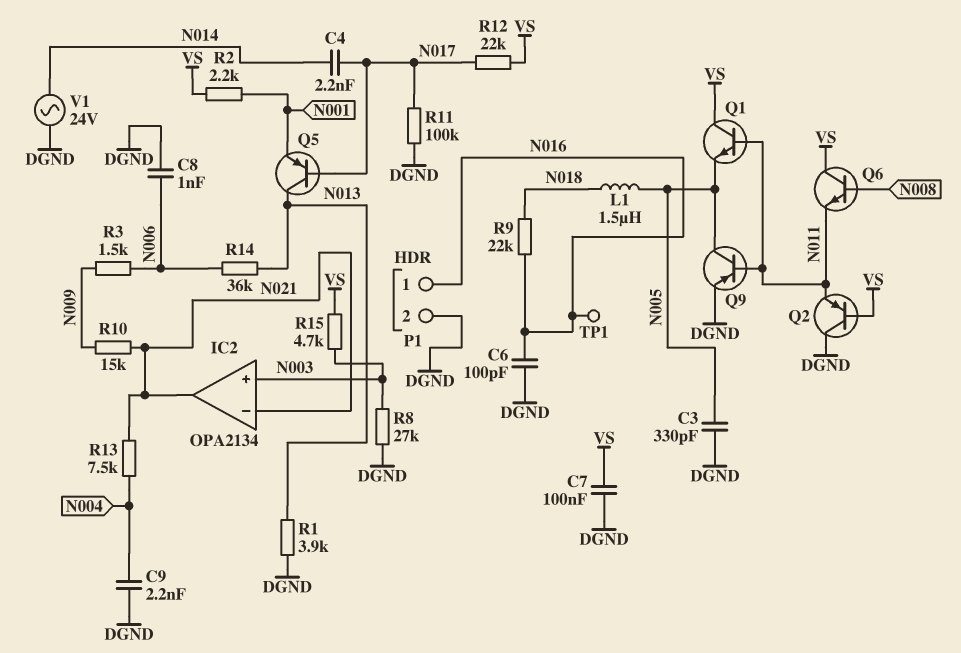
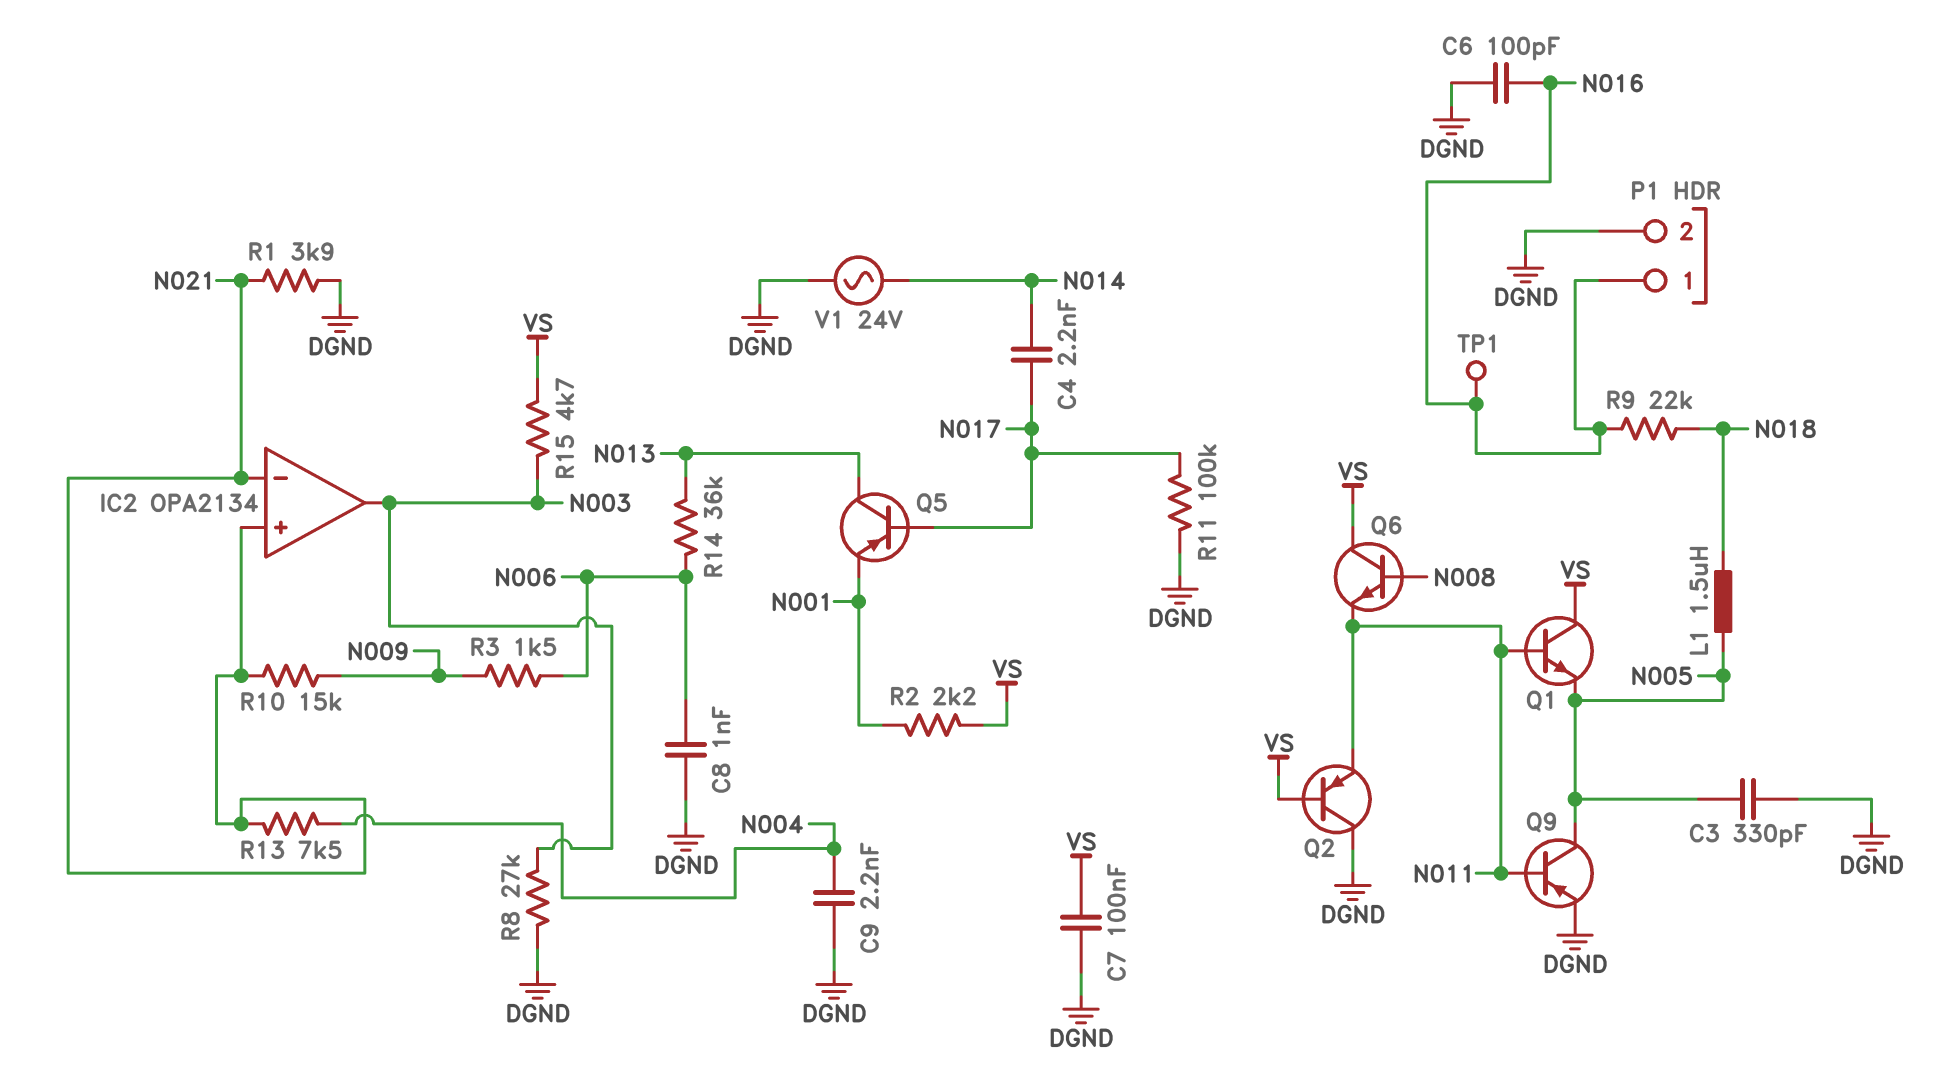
IC2 pin in+: N003 -> N021
IC2 pin out: N021 -> N003
R1: 3.9k (DGND, N013) -> 3.9k (DGND, N021)
R12: 22k (N017, VS) -> none

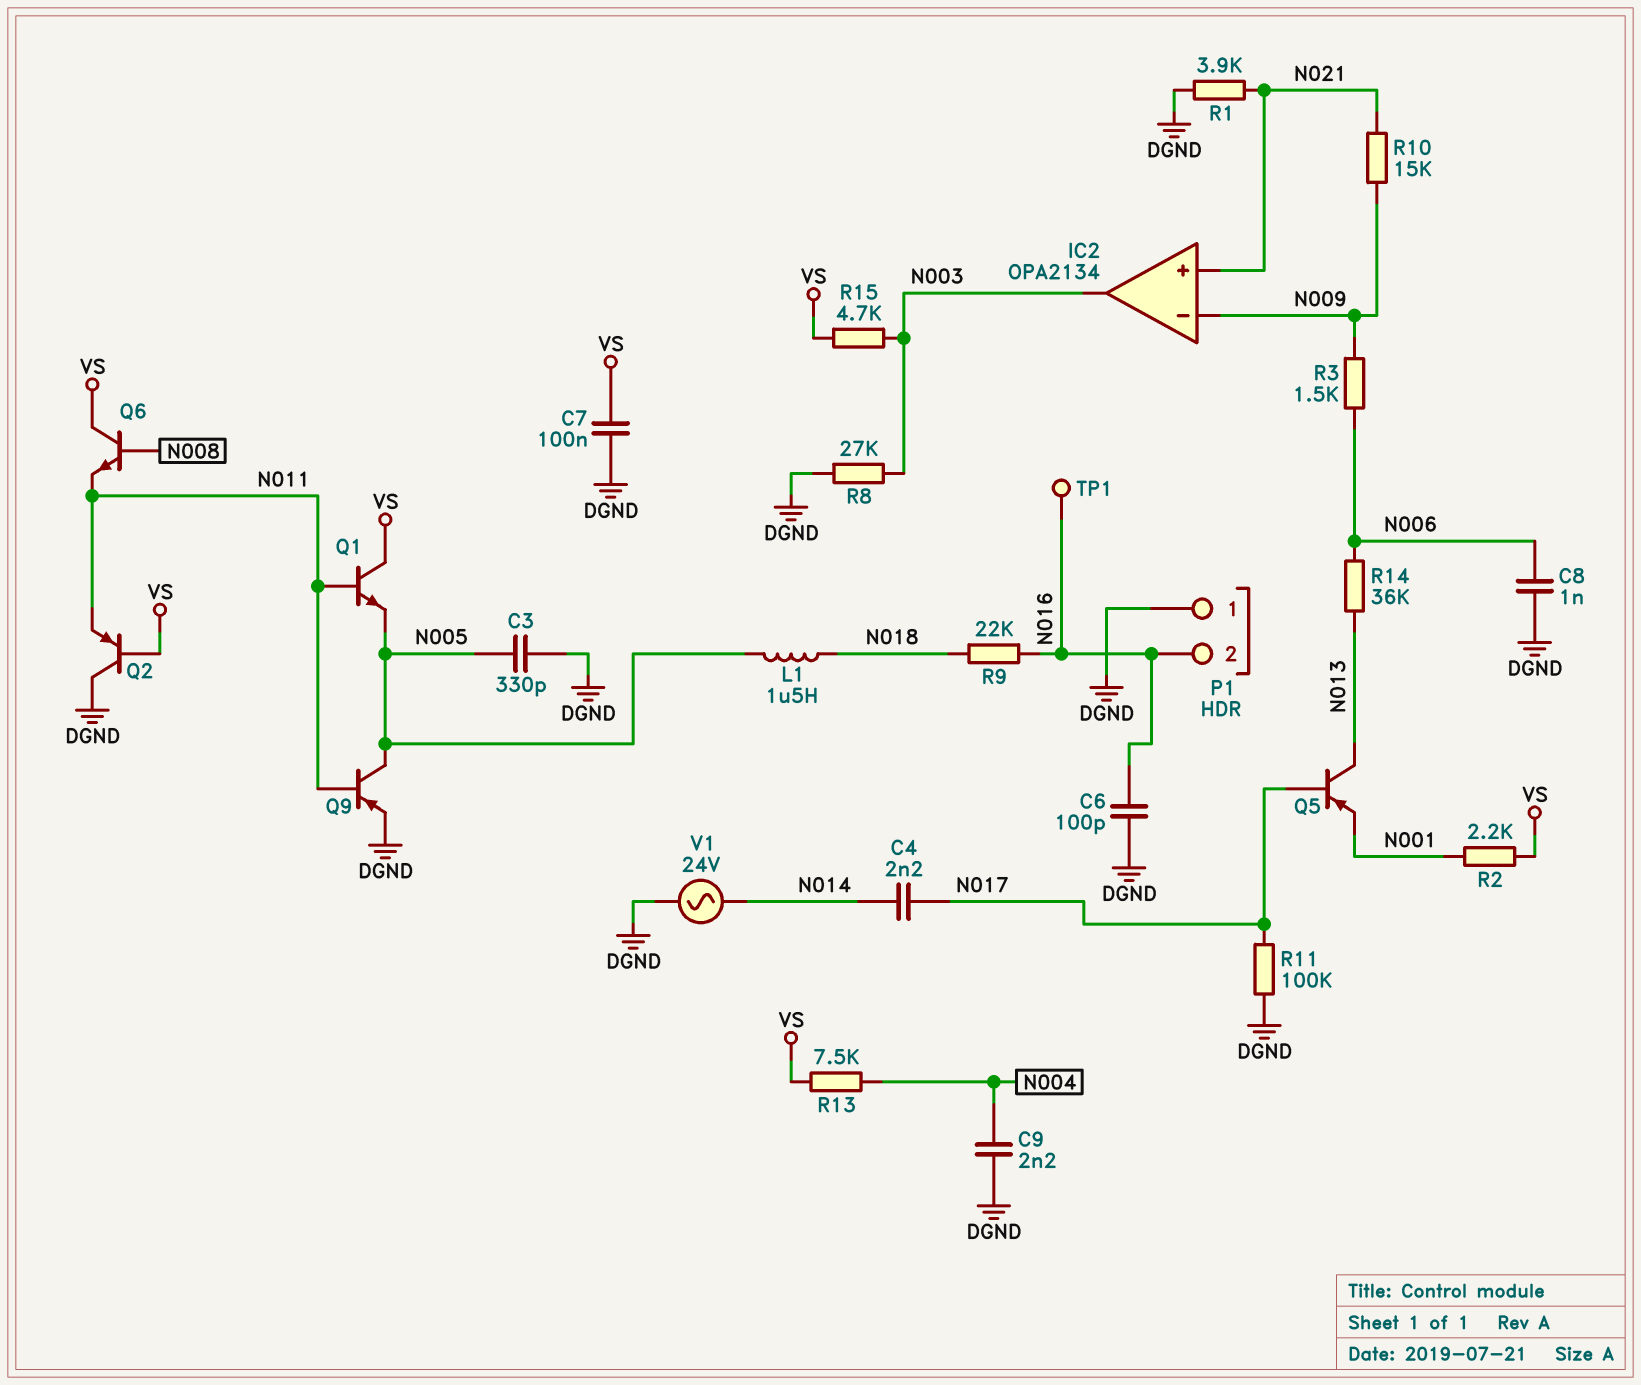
IC2 pin in-: N021 -> N009
P1 pin 1: N016 -> DGND
P1 pin 2: DGND -> N016
R13: 7.5k (N004, N021) -> 7.5k (N004, VS)

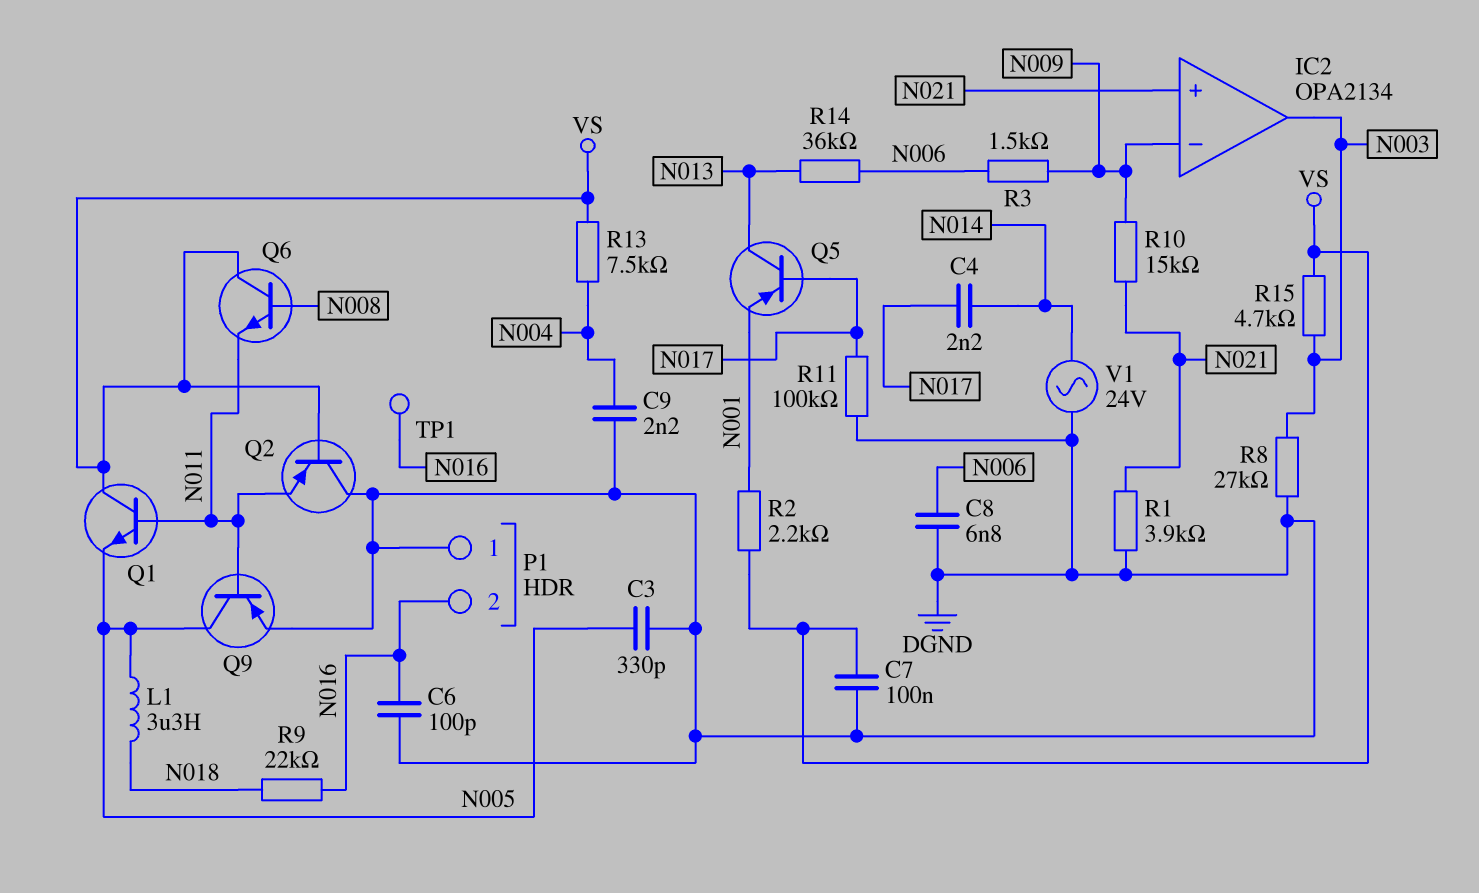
C8: 1nF (DGND, N006) -> 6.8nF (DGND, N006)
L1: 1.5uH (N005, N018) -> 3.3uH (N005, N018)

